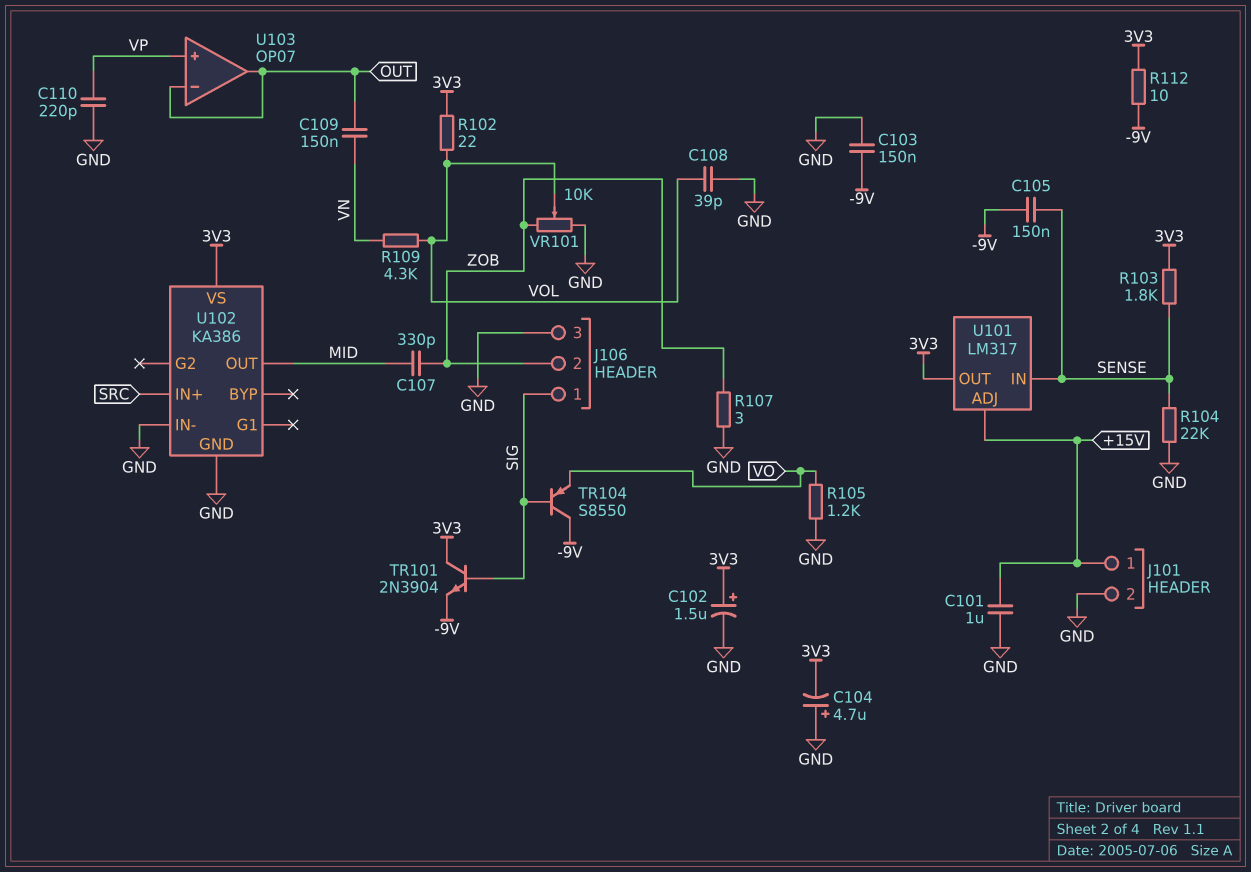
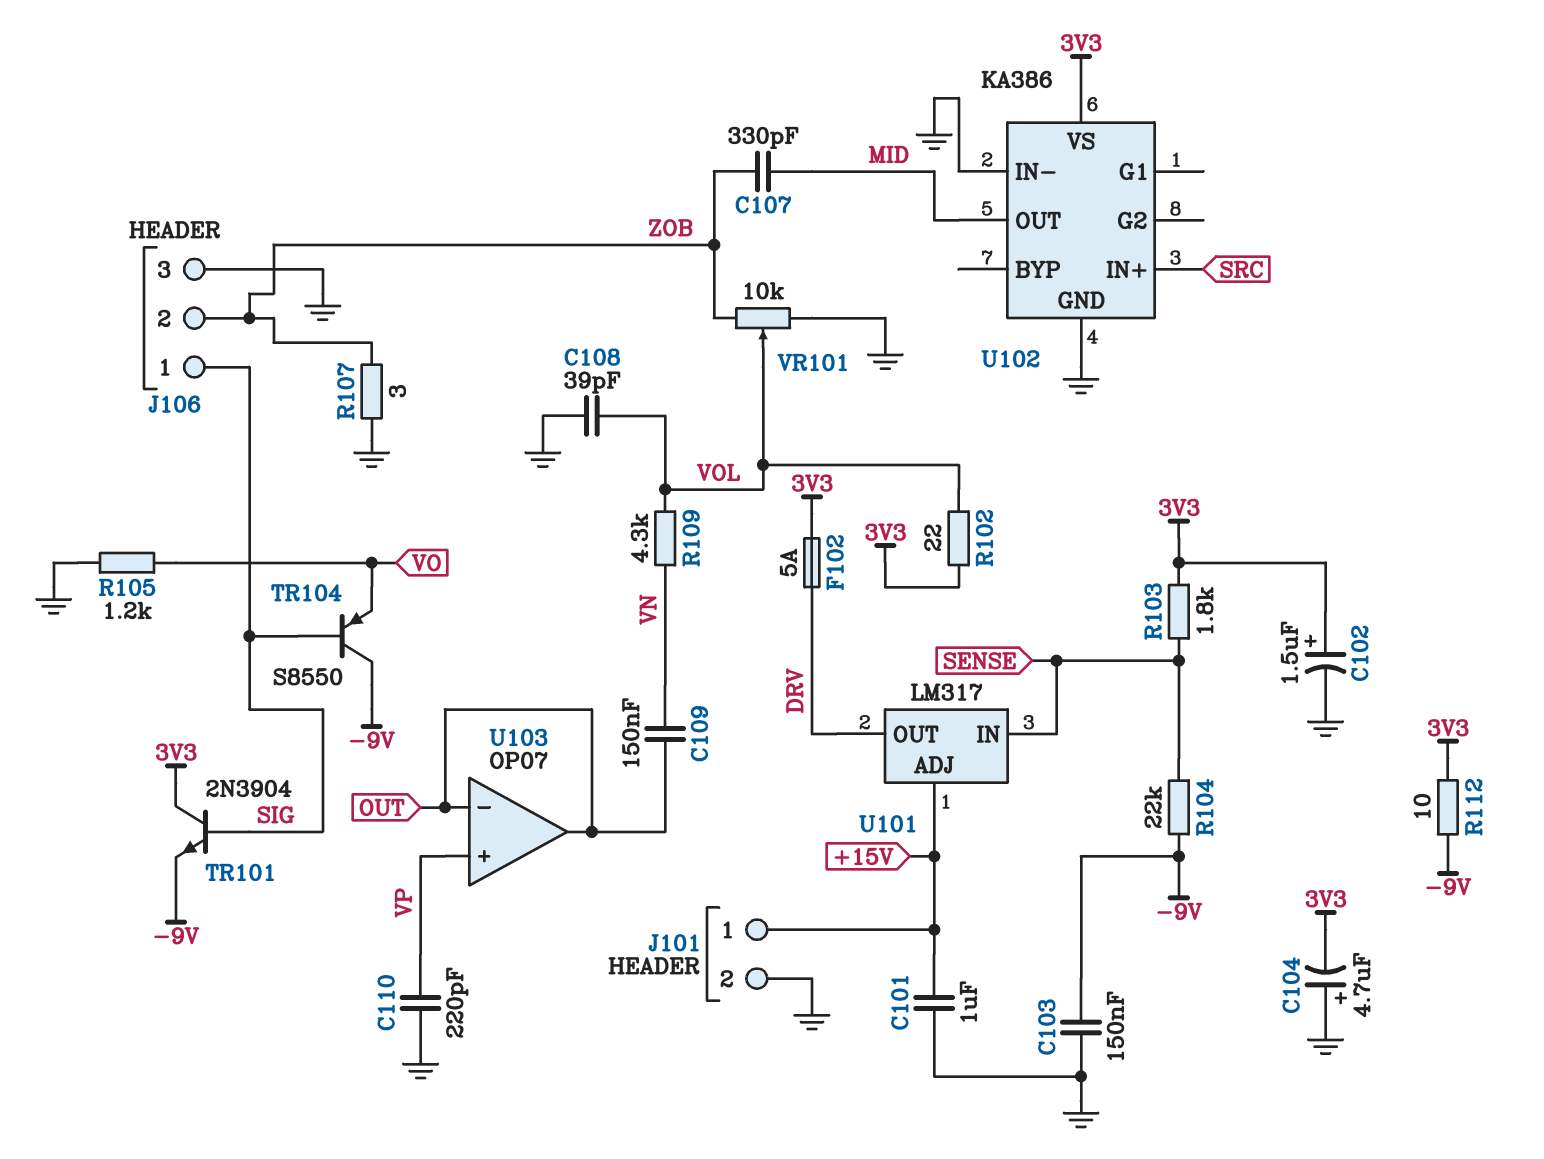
C105: 150nF (-9V, SENSE) -> none
F102: none -> 5A (3V3, DRV)
R104: 22k (GND, SENSE) -> 22k (-9V, SENSE)
U101 pin OUT: 3V3 -> DRV

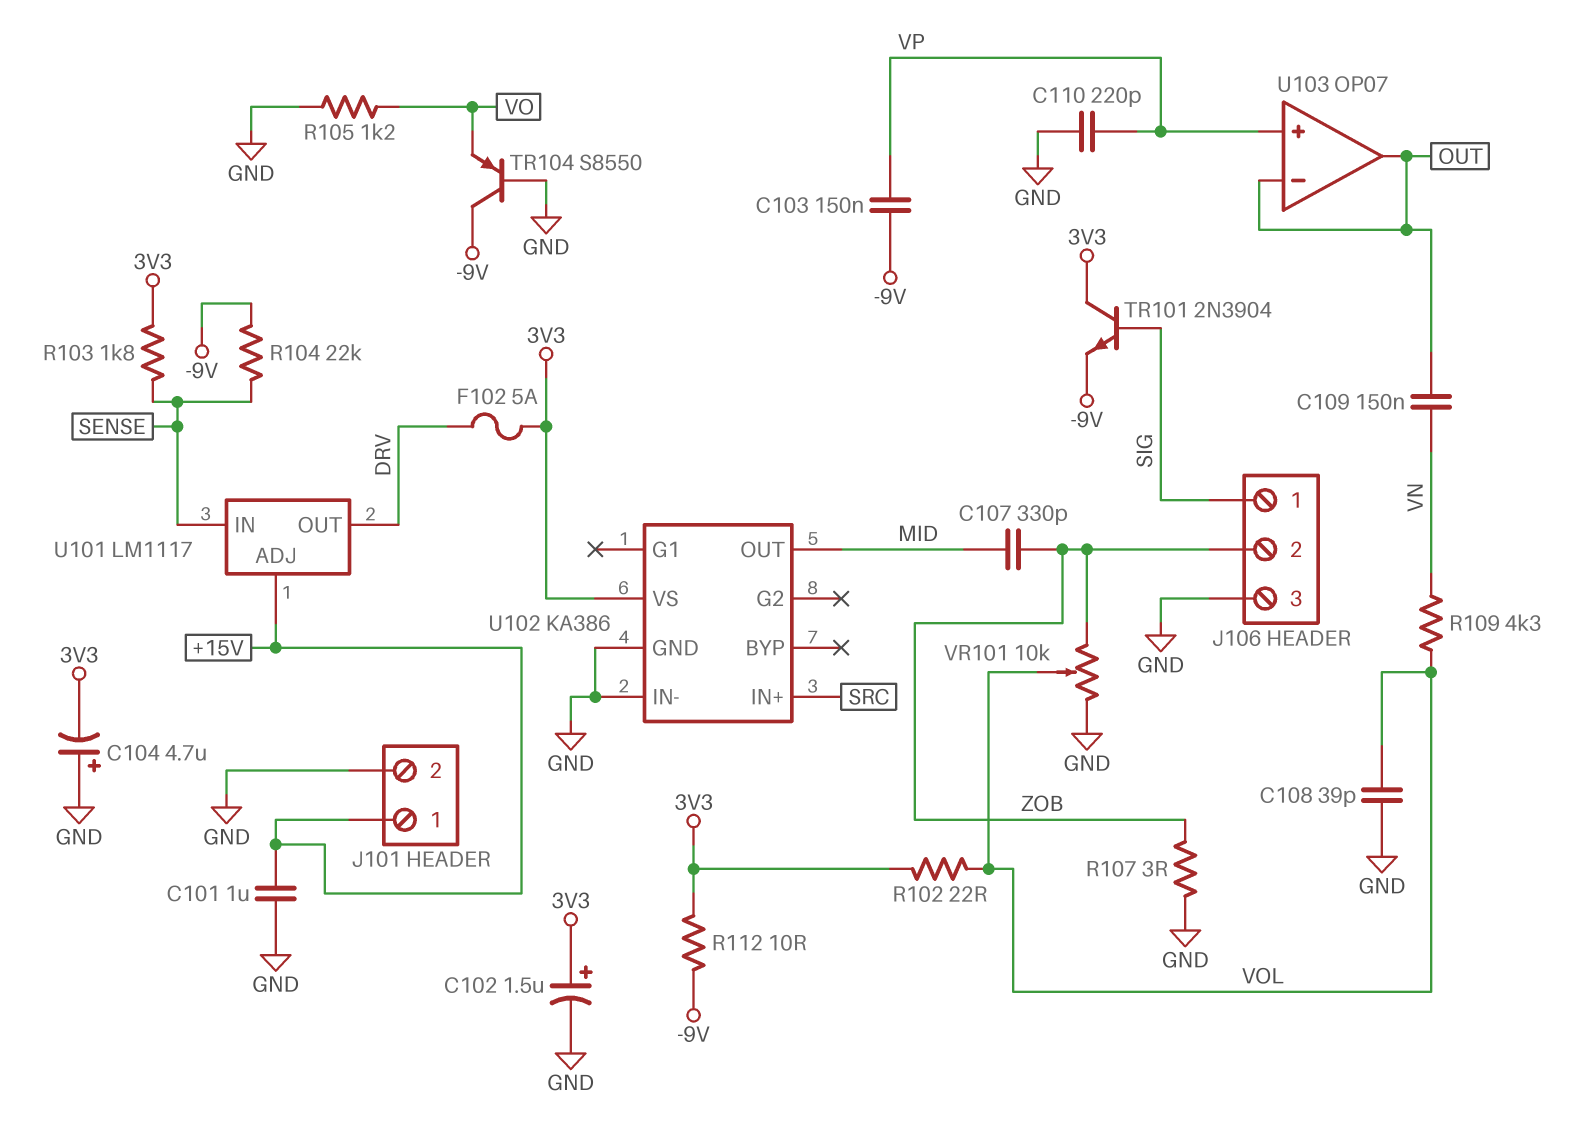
C103: 150nF (-9V, GND) -> 150nF (-9V, VP)
TR104: PNP S8550 (B SIG, C -9V, E VO) -> PNP S8550 (B GND, C -9V, E VO)
U101: LM317 -> LM1117

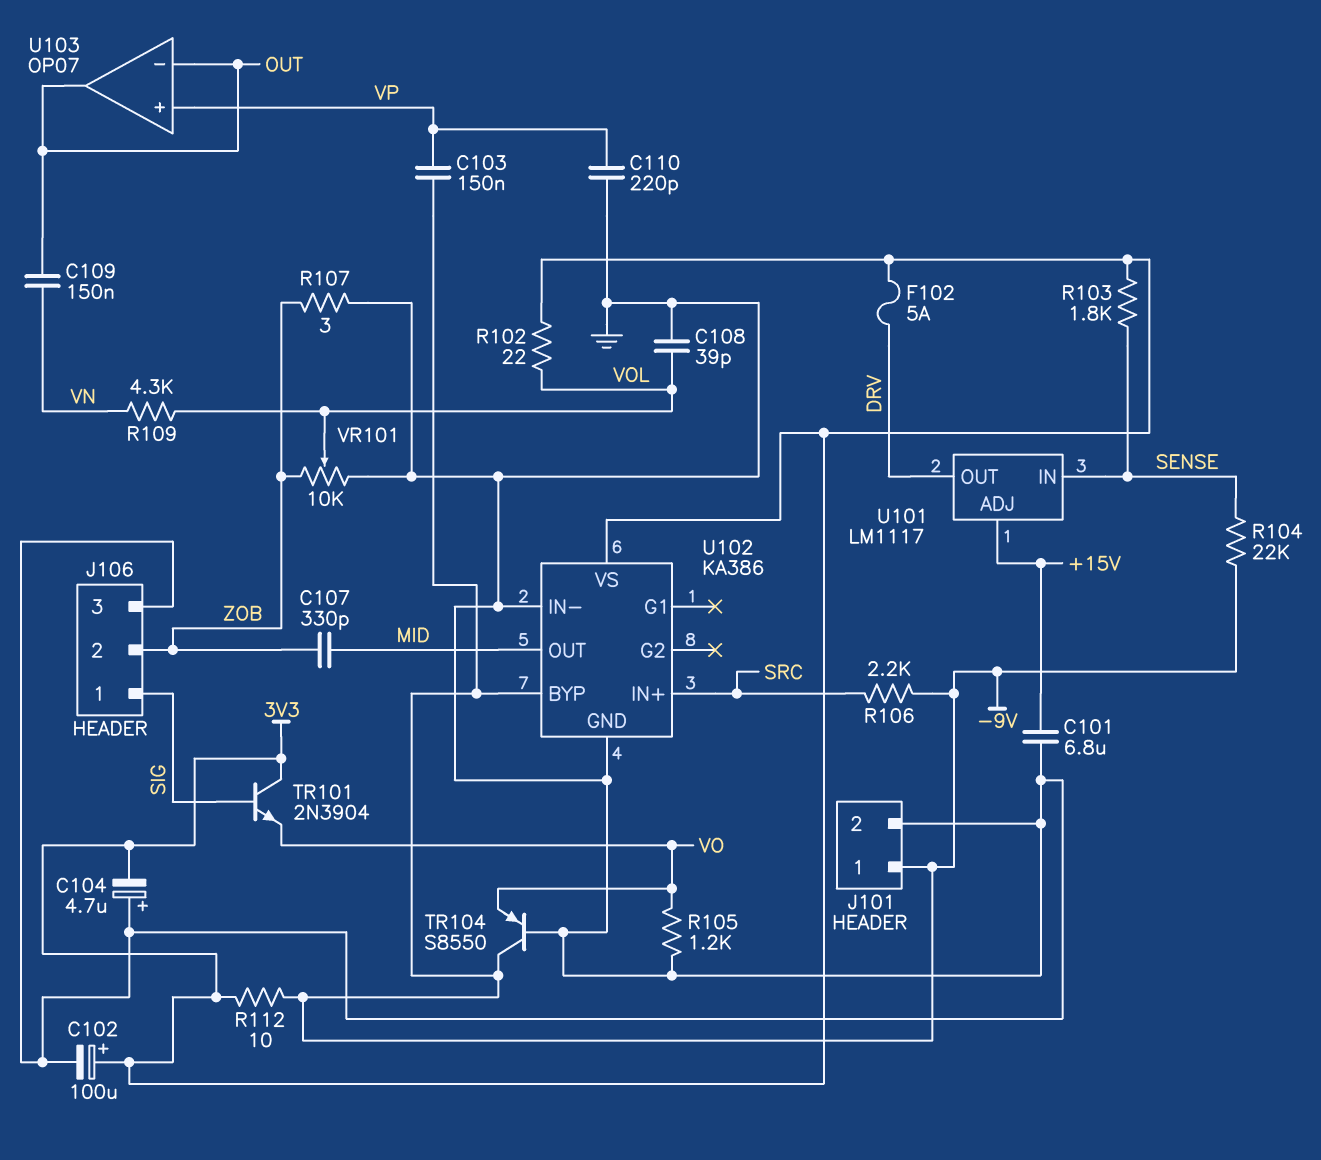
C101: 1uF (+15V, GND) -> 6.8uF (+15V, GND)
C102: 1.5uF (plus 3V3, minus GND) -> 100uF (plus 3V3, minus GND)
J101 pin 1: +15V -> -9V
R106: none -> 2.2k (-9V, SRC)
TR101: NPN 2N3904 (B SIG, C 3V3, E -9V) -> NPN 2N3904 (B SIG, C 3V3, E VO)
U102 pin BYP: none -> -9V

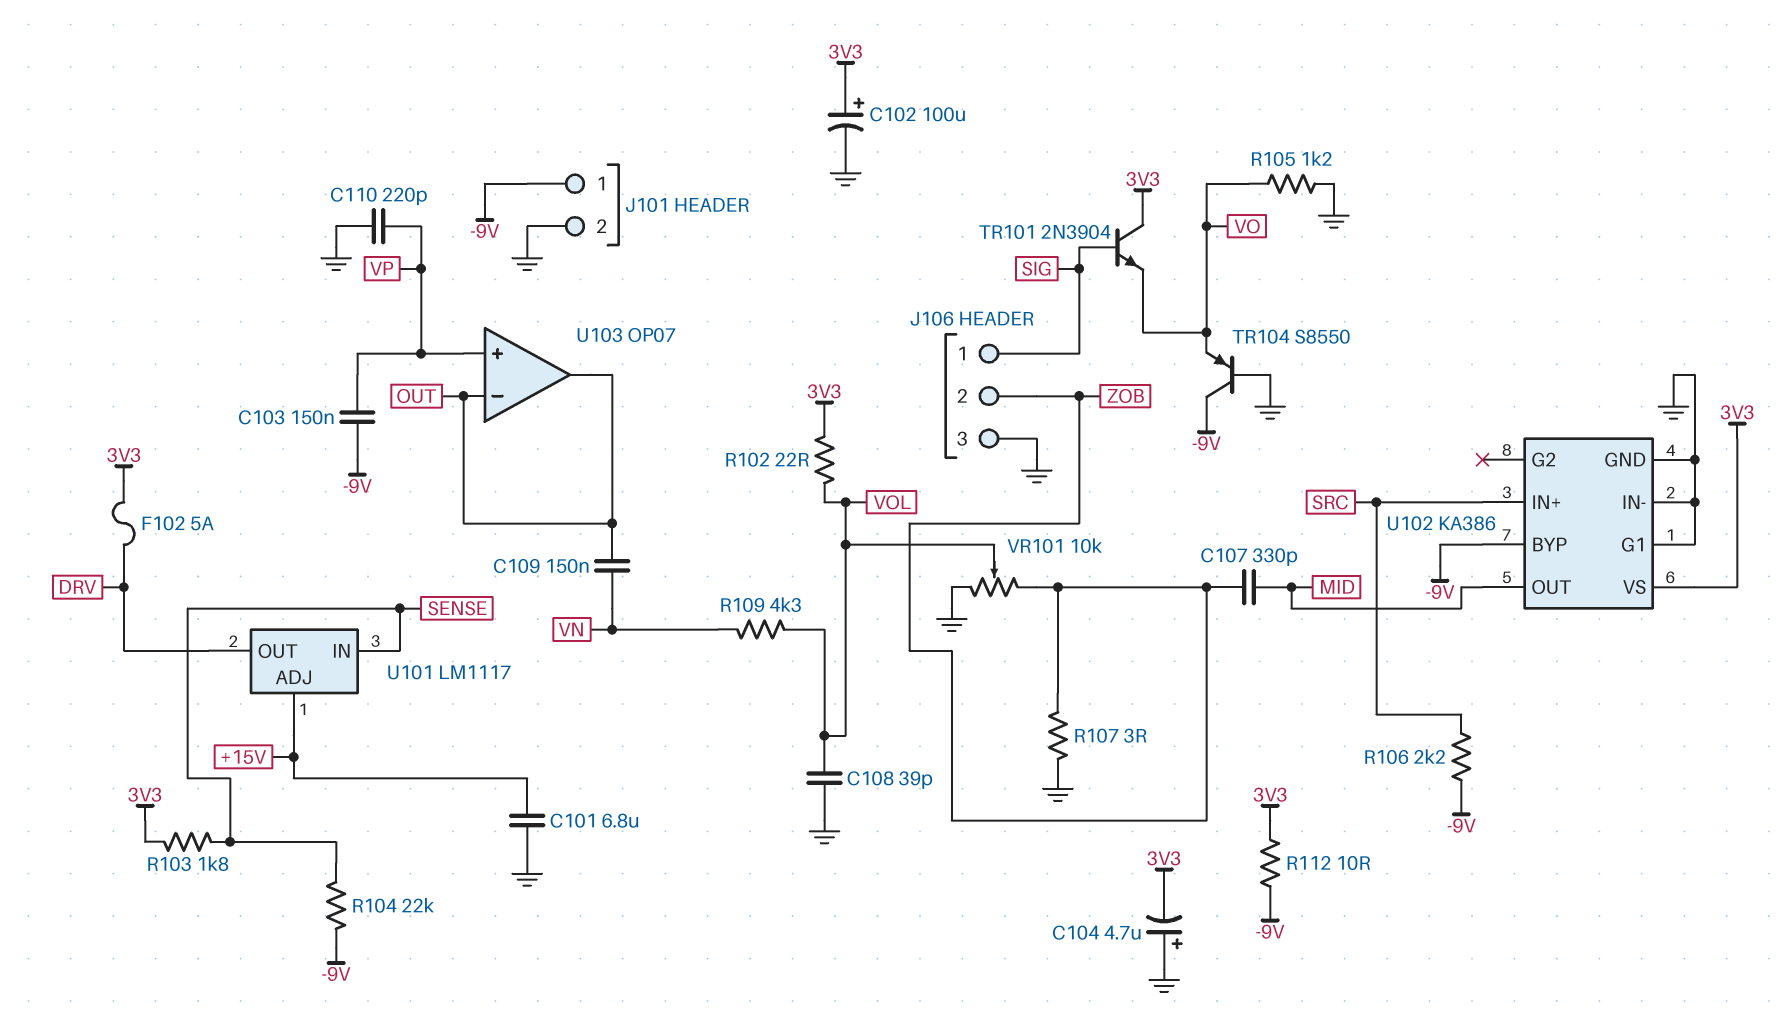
U102 pin G1: none -> GND

